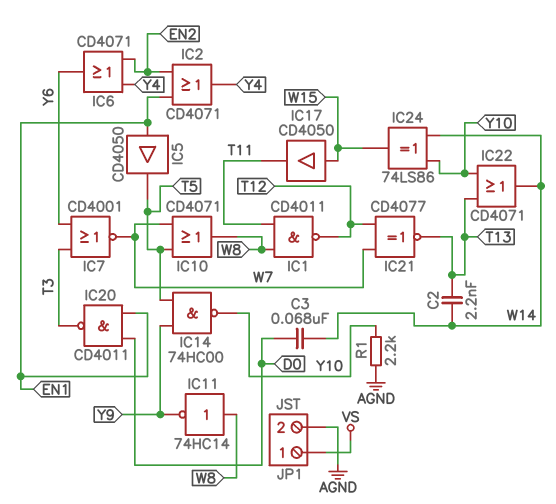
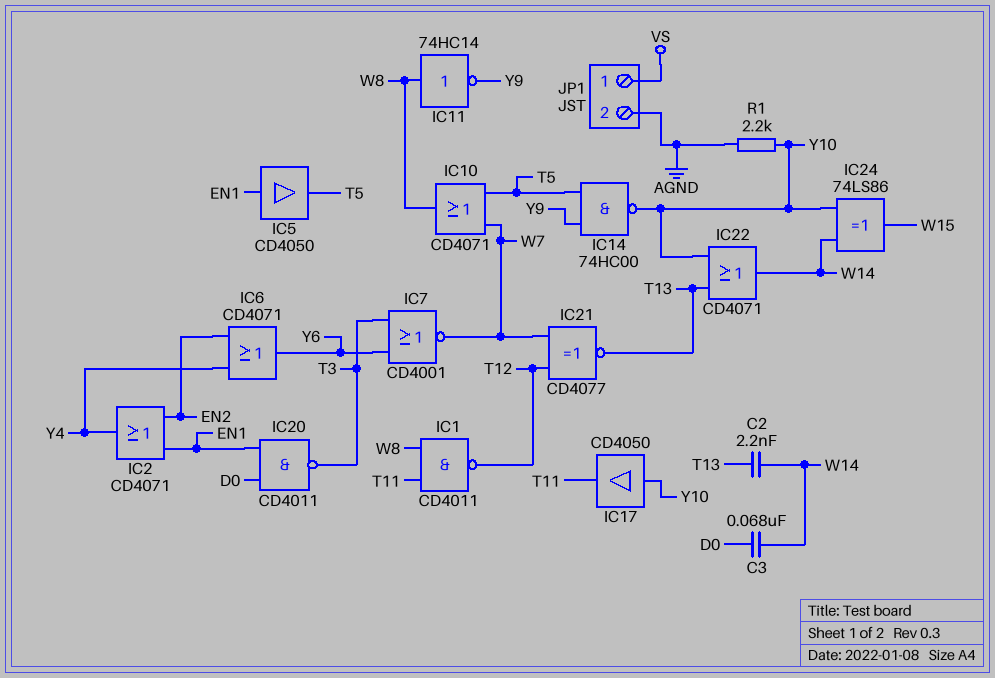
IC17: buffer CD4050 (in W15, out T11) -> buffer CD4050 (in Y10, out T11)

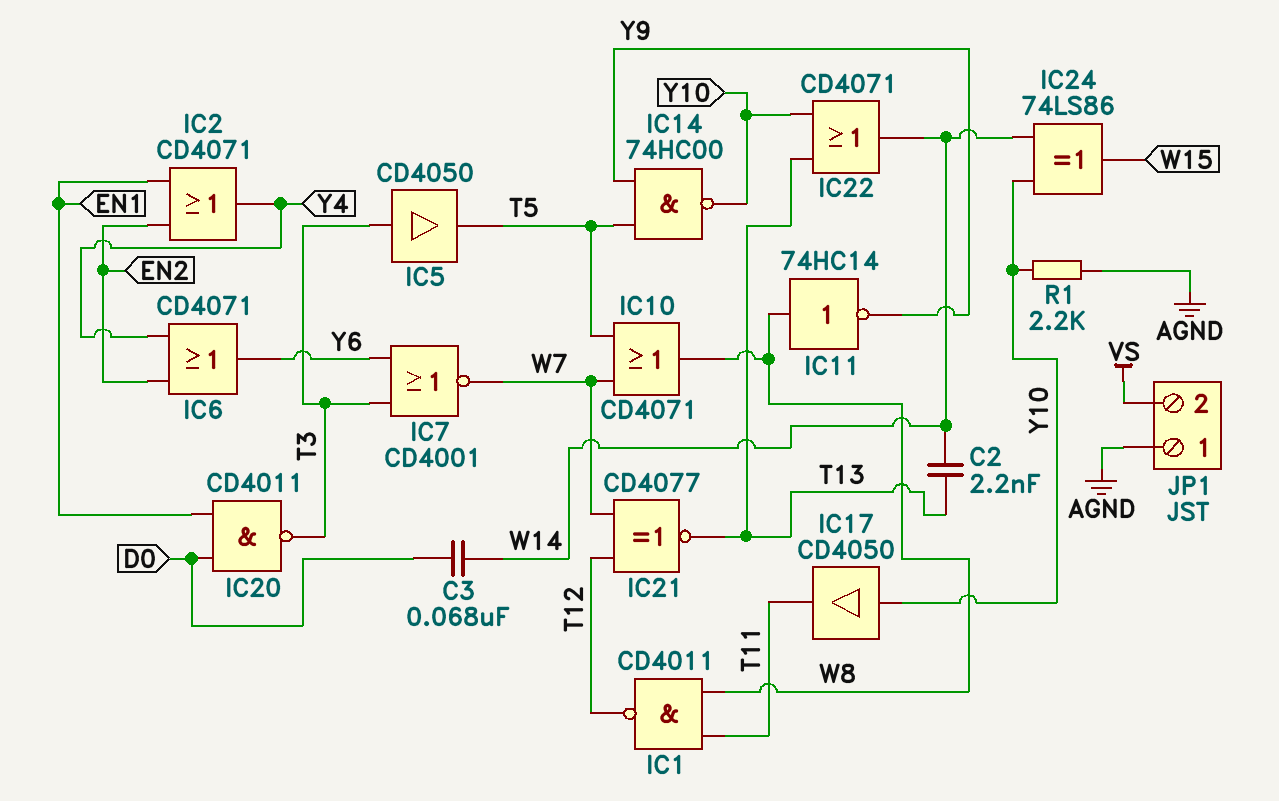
IC5: buffer CD4050 (in EN1, out T5) -> buffer CD4050 (in T3, out T5)
JP1 pin 1: VS -> AGND
JP1 pin 2: AGND -> VS

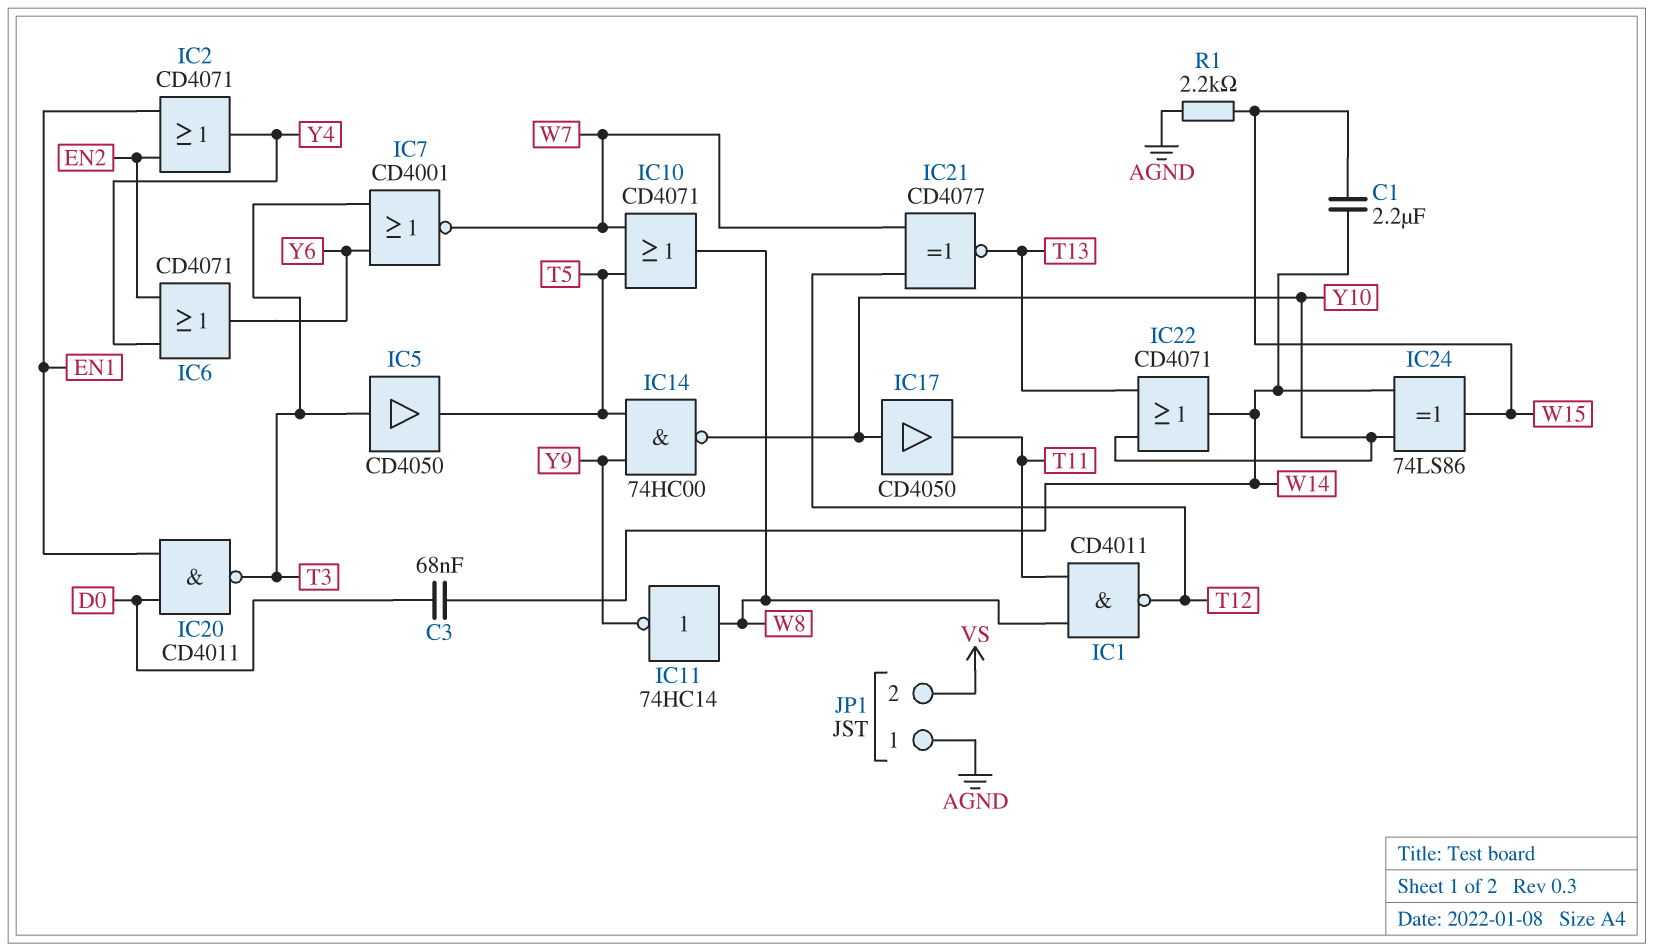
C1: none -> 2.2uF (W14, W15)
C2: 2.2nF (T13, W14) -> none
R1: 2.2k (AGND, Y10) -> 2.2k (AGND, W15)

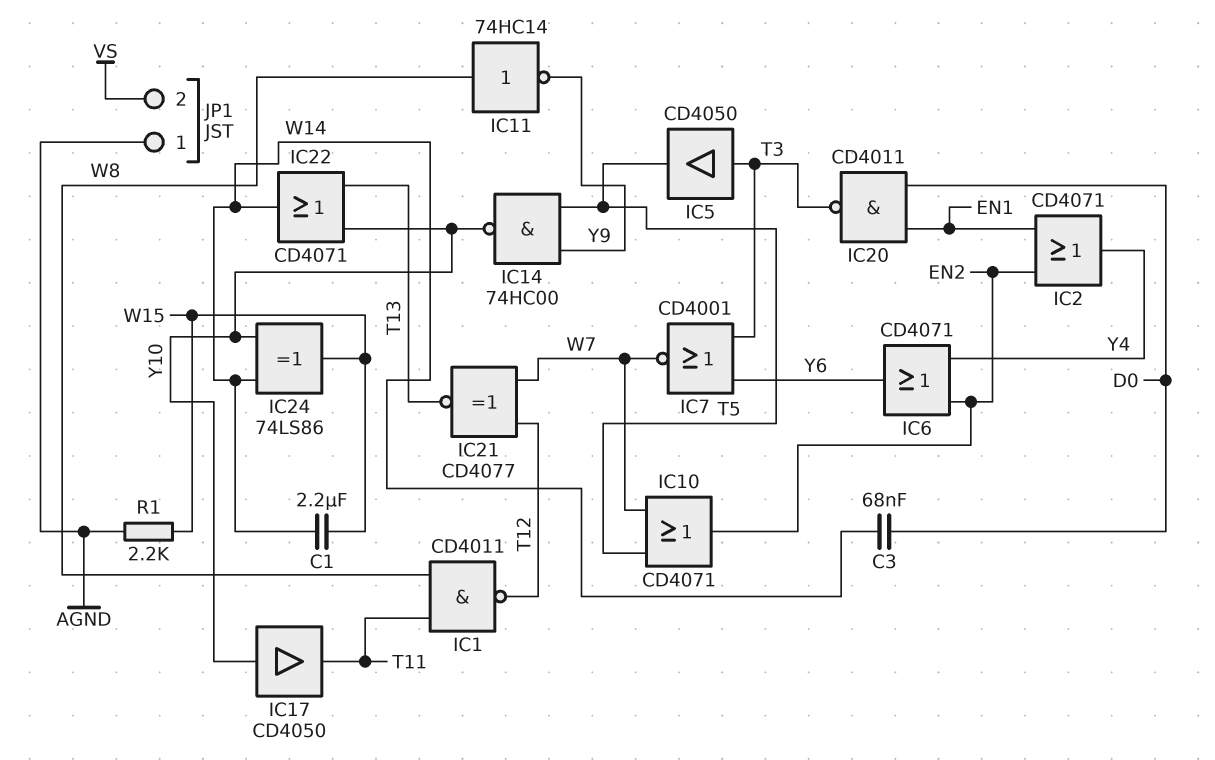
IC10: OR CD4071 (in T5, in W7, out W8) -> OR CD4071 (in T5, in W7, out EN2)

